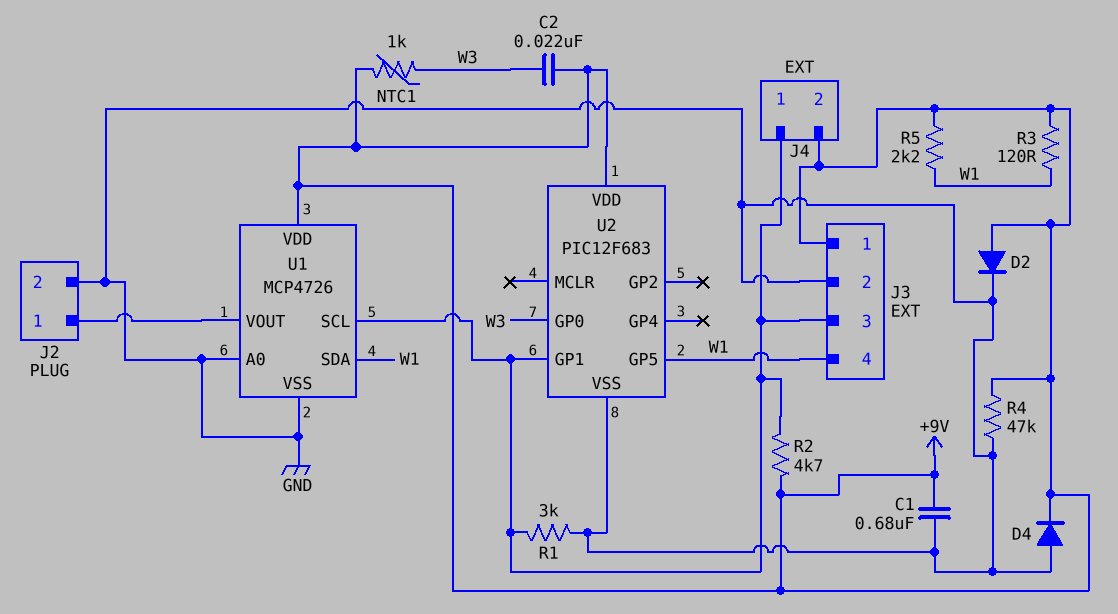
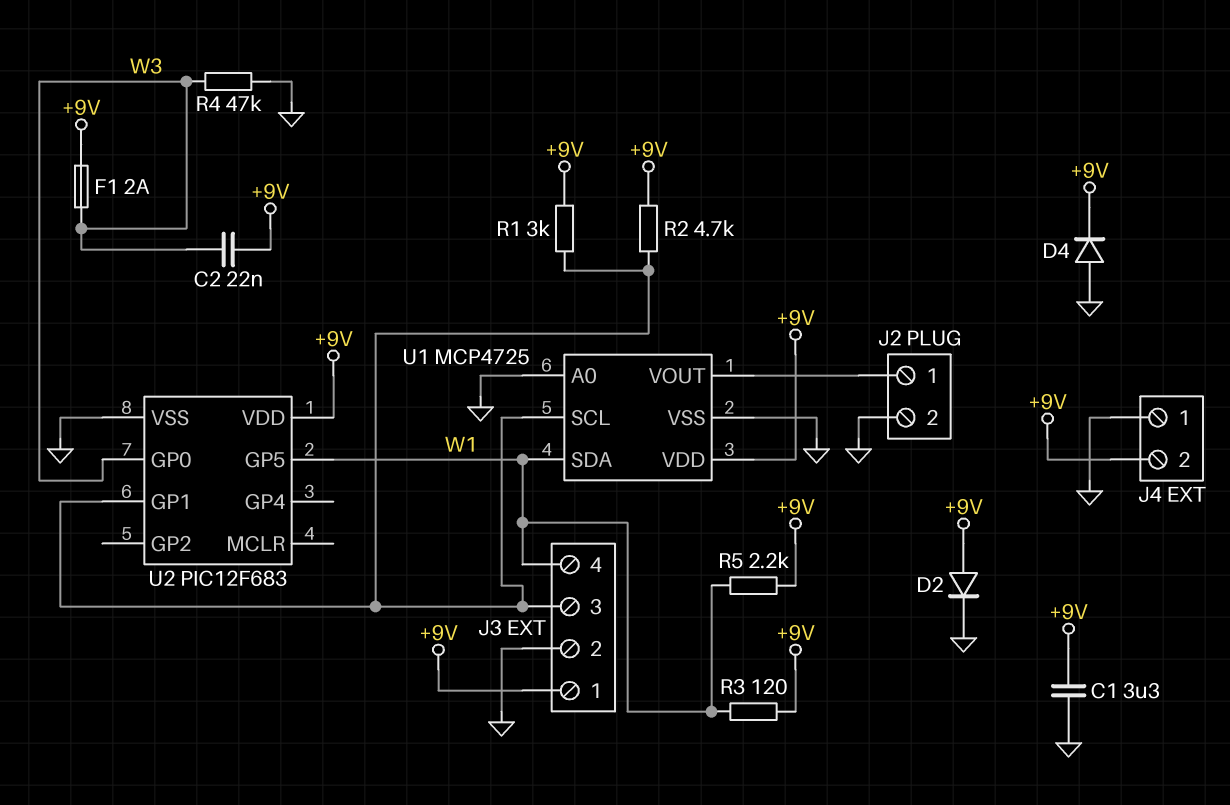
C1: 680nF (+9V, GND) -> 3.3uF (+9V, GND)
F1: none -> 2A (+9V, W3)
J4 pin 1: J3/3 -> GND
NTC1: 1k (+9V, W3) -> none
R1: 3k (GND, J3/3) -> 3k (+9V, J3/3)
R4: 47k (+9V, GND) -> 47k (GND, W3)
U1: MCP4726 -> MCP4725

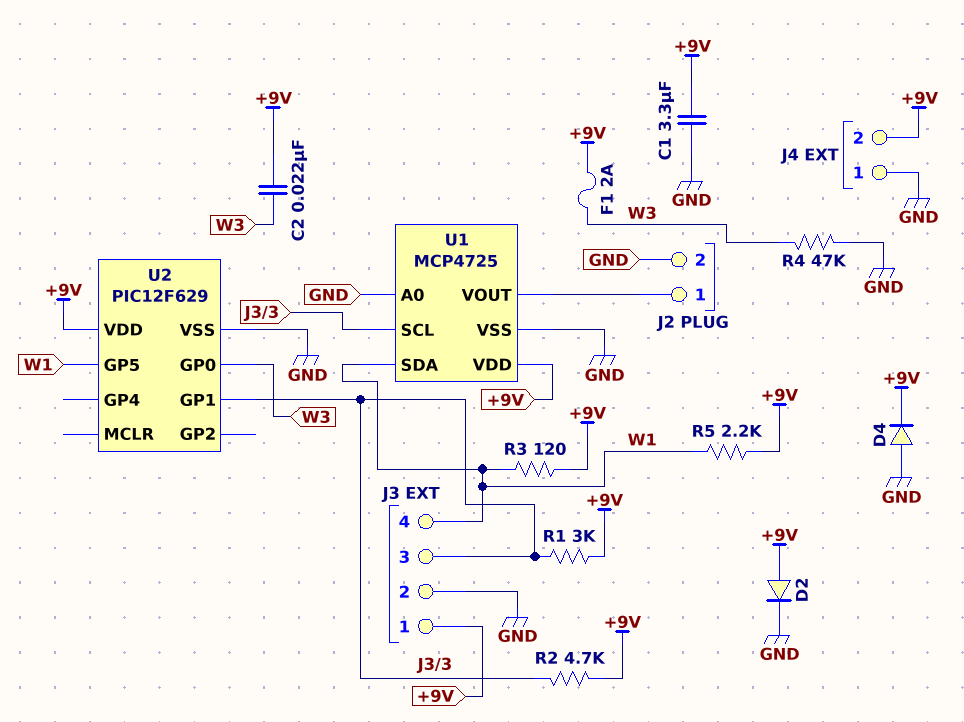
U2: PIC12F683 -> PIC12F629

